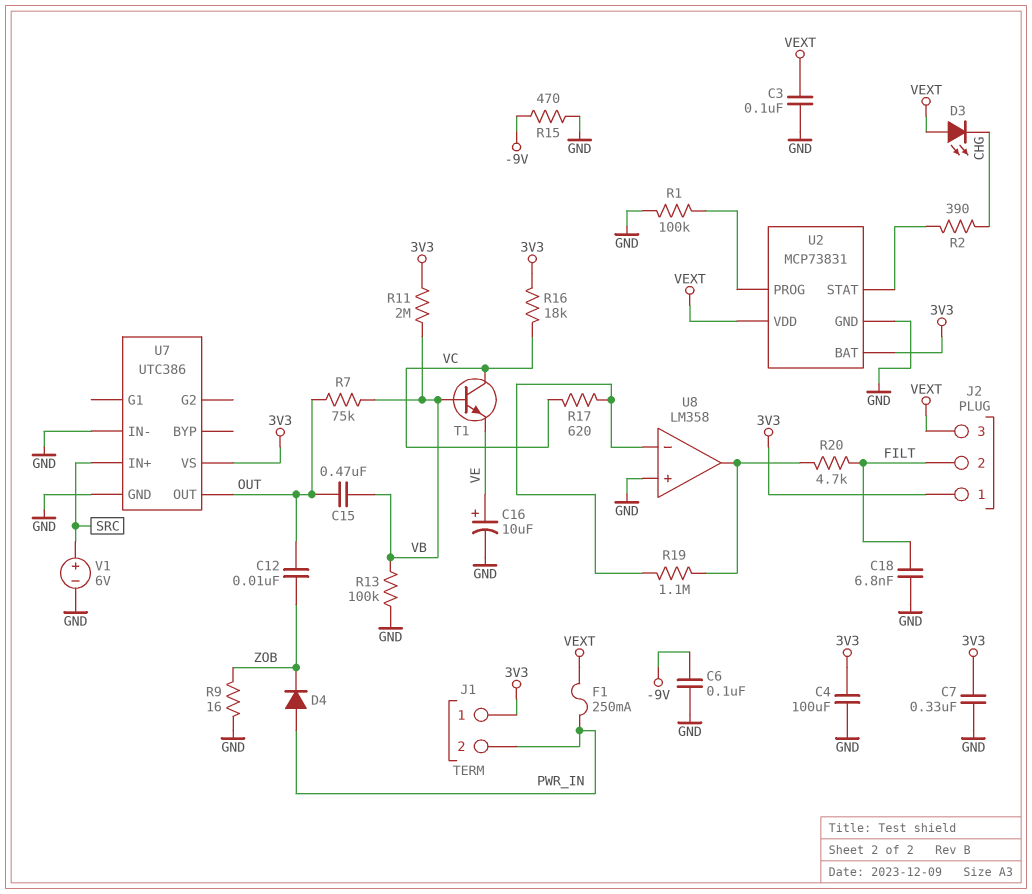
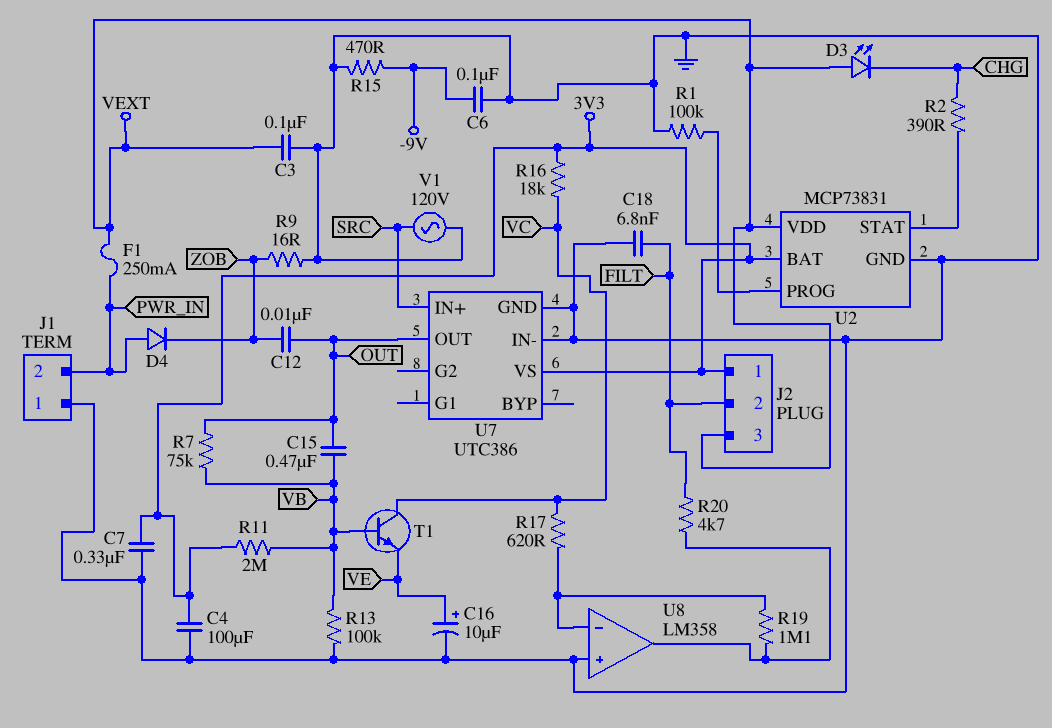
J1 pin 1: 3V3 -> GND
V1: 6V (plus SRC, minus GND) -> AC 120V (GND, SRC)

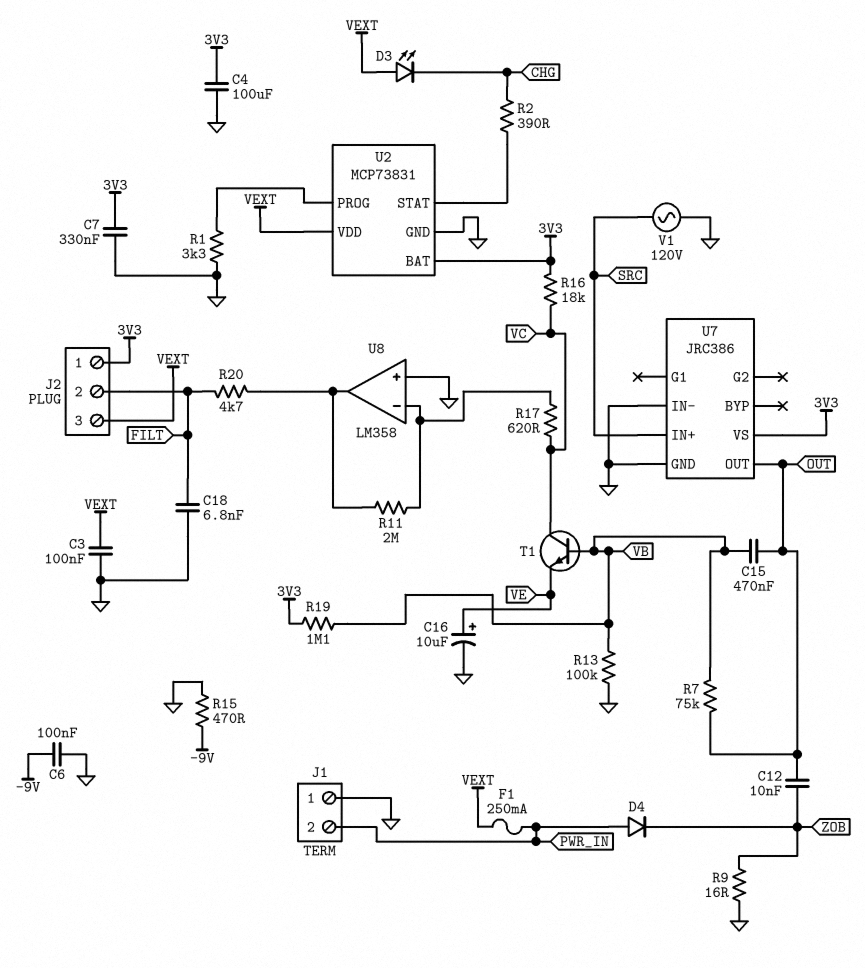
R1: 100k (GND, U2/PROG) -> 3.3k (GND, U2/PROG)
R11: 2M (3V3, VB) -> 2M (U8/in-, U8/out)
R19: 1.1M (U8/in-, U8/out) -> 1.1M (3V3, VB)
U7: UTC386 -> JRC386

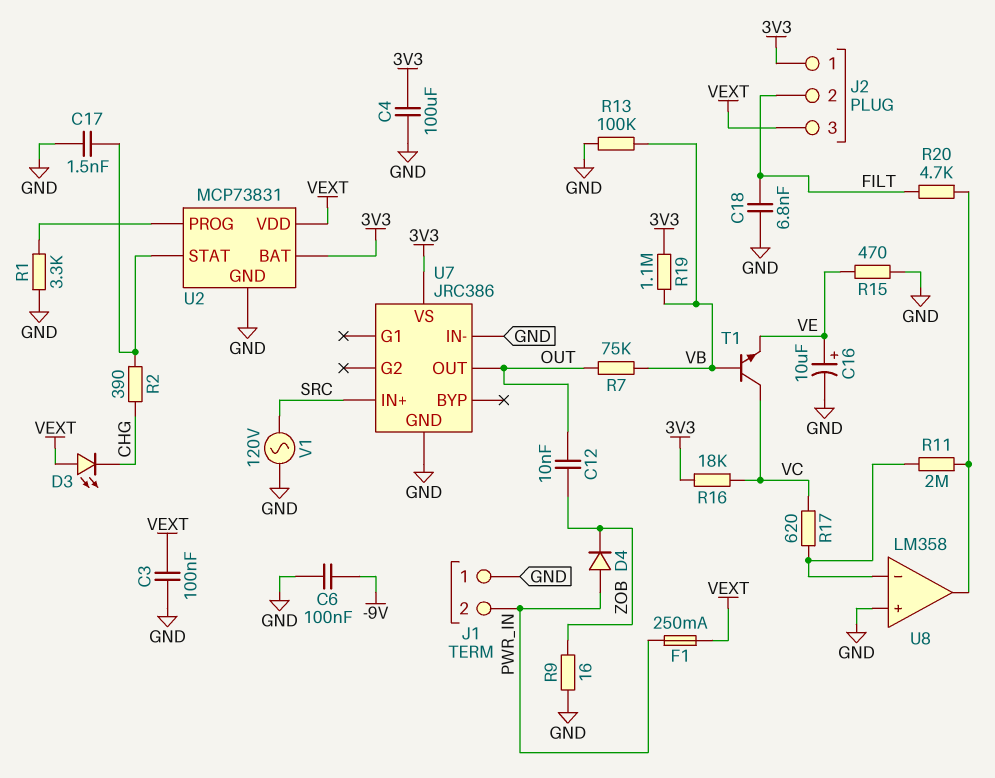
C7: 330nF (3V3, GND) -> none
C15: 470nF (OUT, VB) -> none
C17: none -> 1.5nF (GND, U2/STAT)
R15: 470 (-9V, GND) -> 470 (GND, VE)

